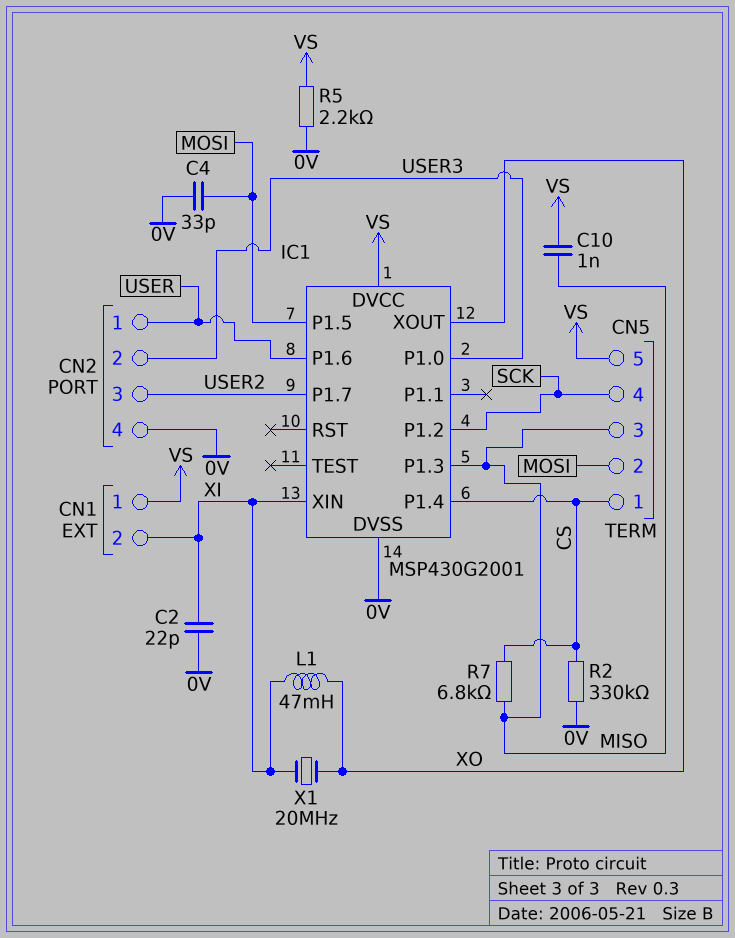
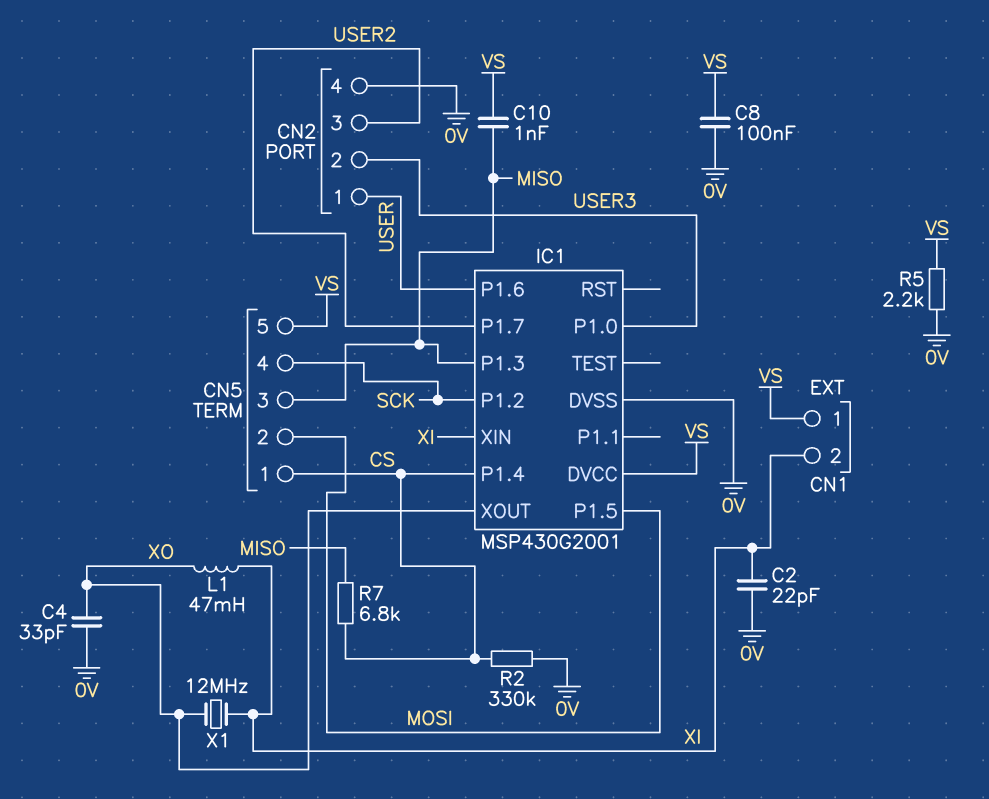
C4: 33pF (0V, MOSI) -> 33pF (0V, XO)
C8: none -> 100nF (0V, VS)
X1: 20MHz (XI, XO) -> 12MHz (XI, XO)

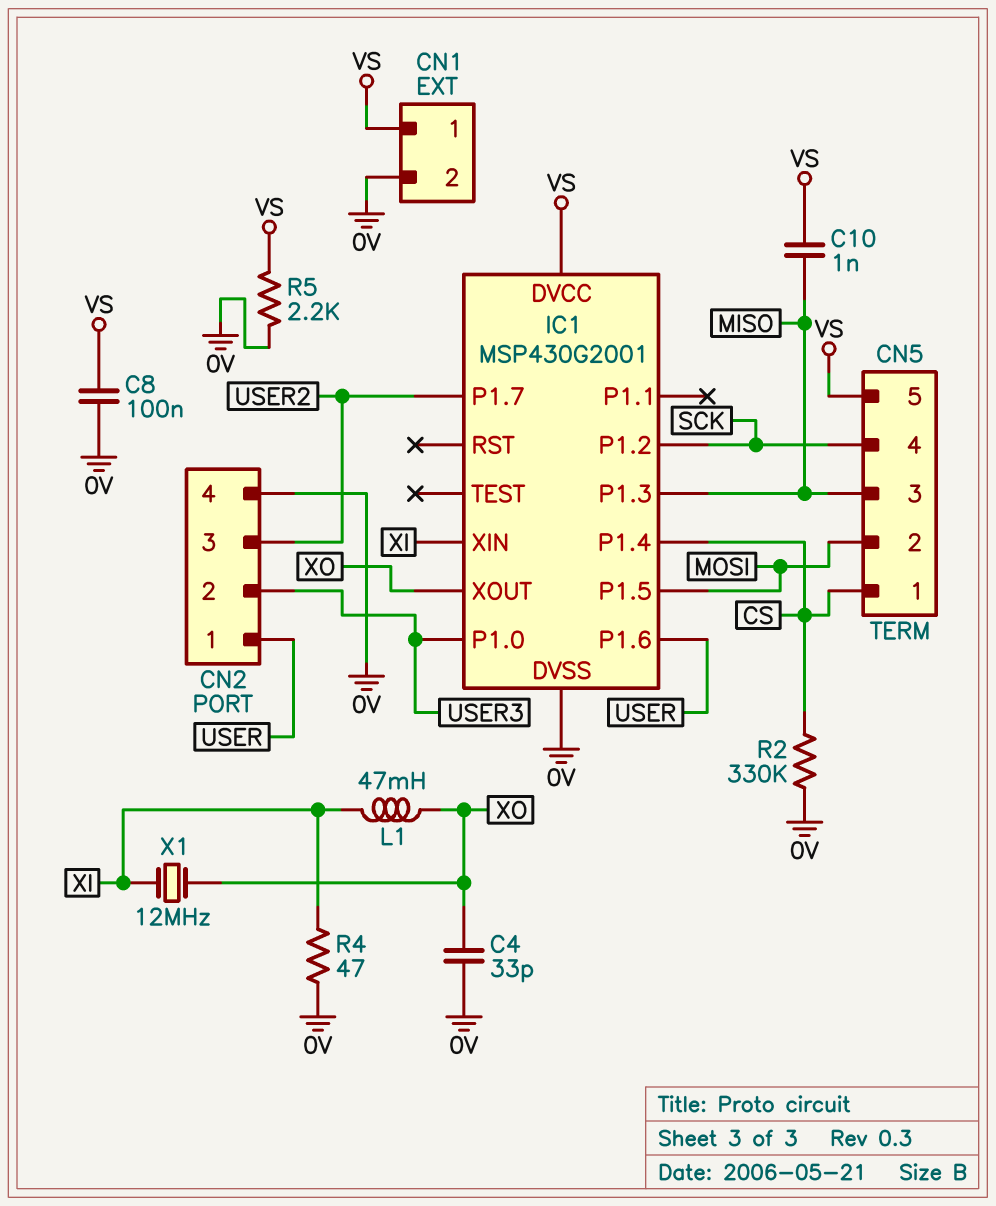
C2: 22pF (0V, XI) -> none
CN1 pin 2: XI -> 0V
R4: none -> 47 (0V, XI)
R7: 6.8k (CS, MISO) -> none

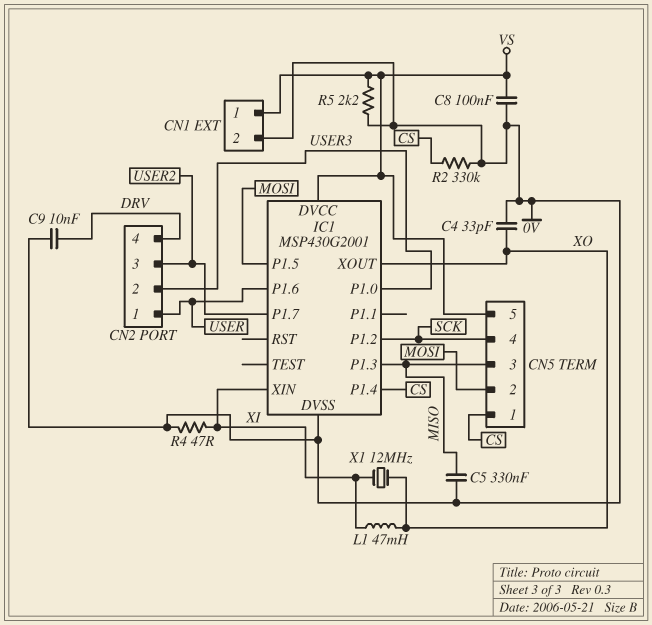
C5: none -> 330nF (0V, MISO)
C9: none -> 10nF (0V, DRV)
C10: 1nF (MISO, VS) -> none
CN2 pin 4: 0V -> DRV

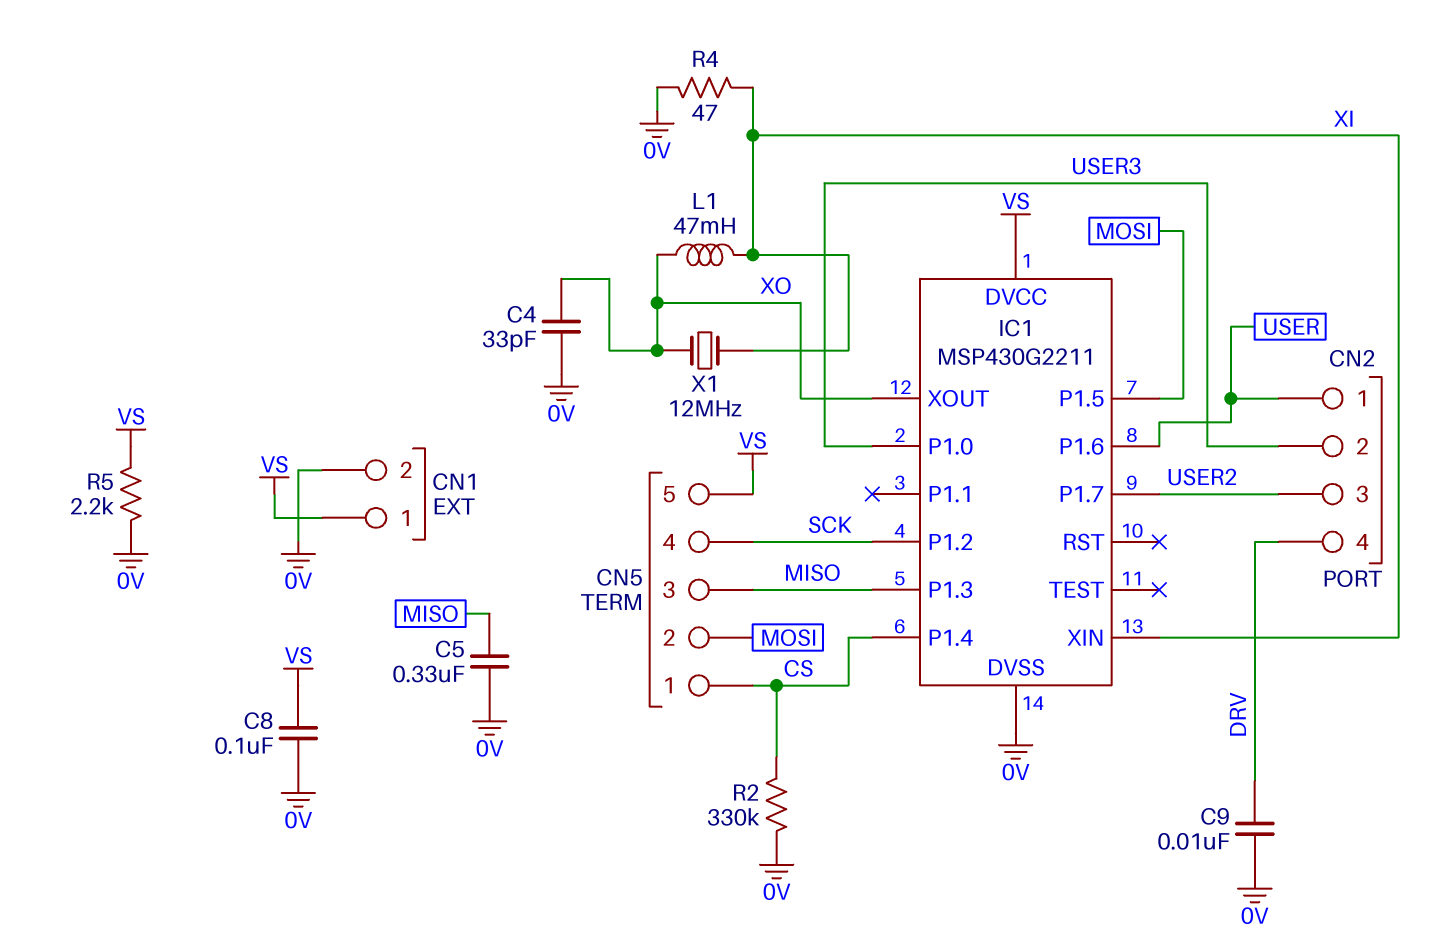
IC1: MSP430G2001 -> MSP430G2211

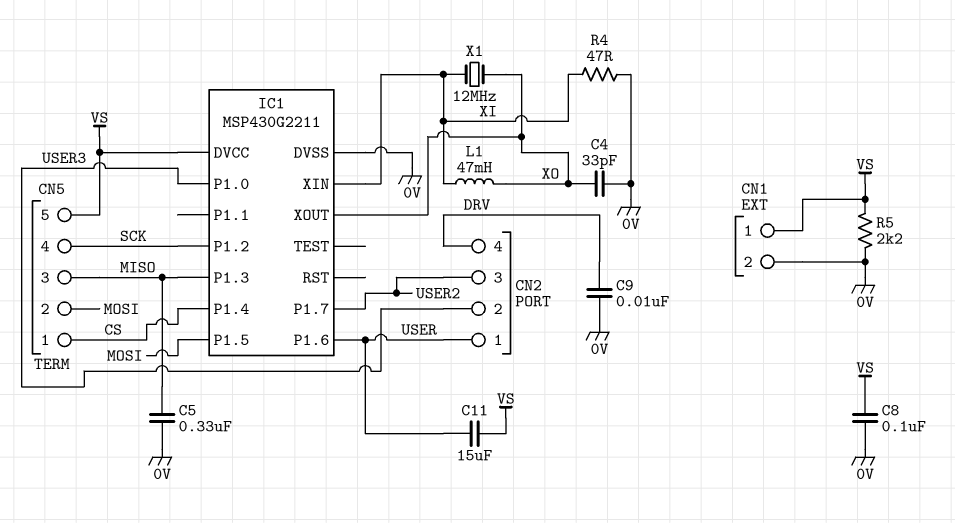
C11: none -> 15uF (USER, VS)
R2: 330k (0V, CS) -> none

